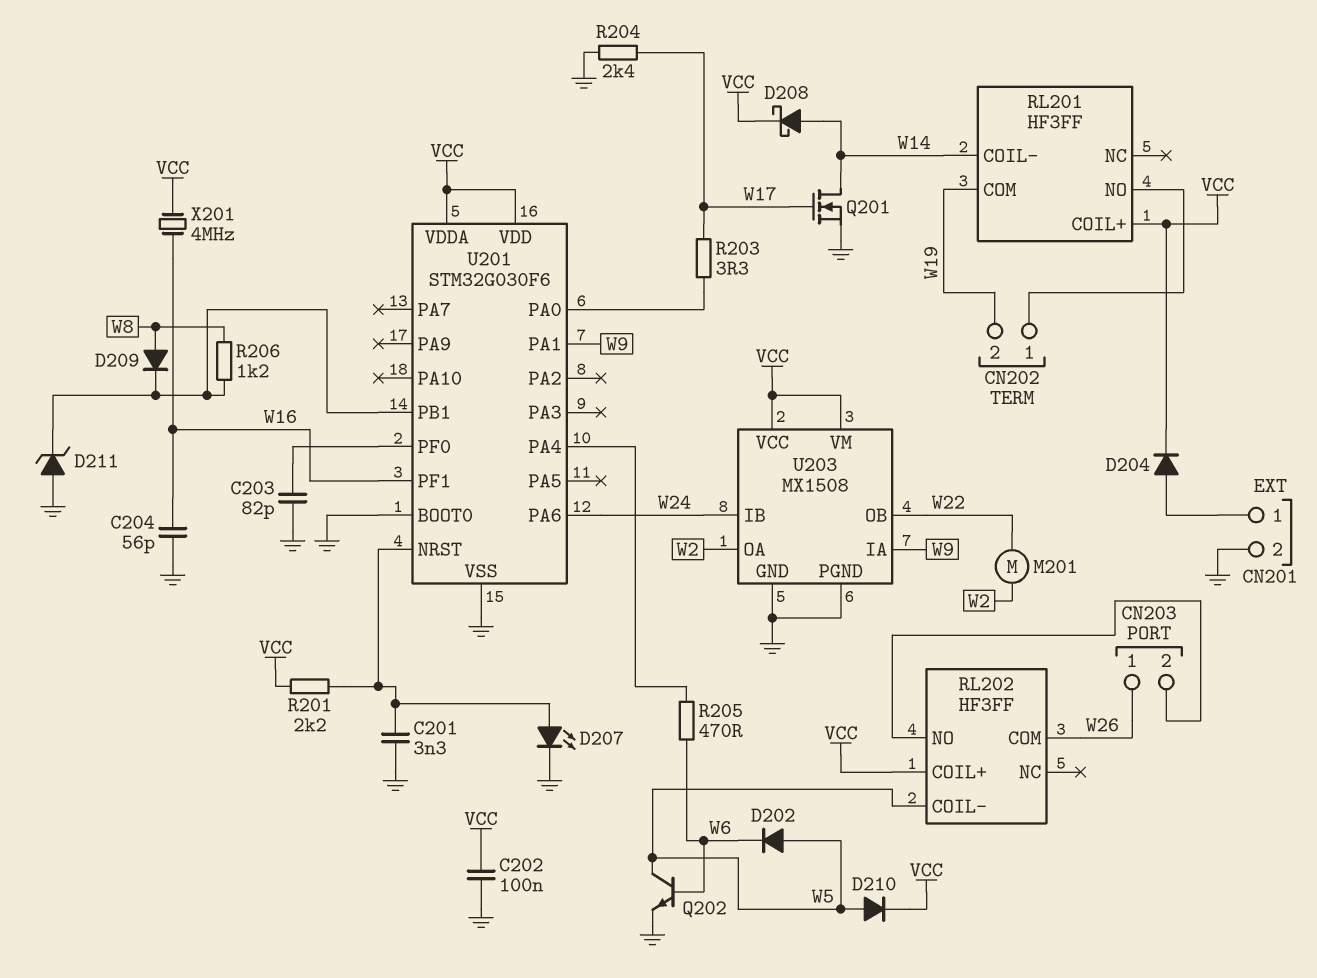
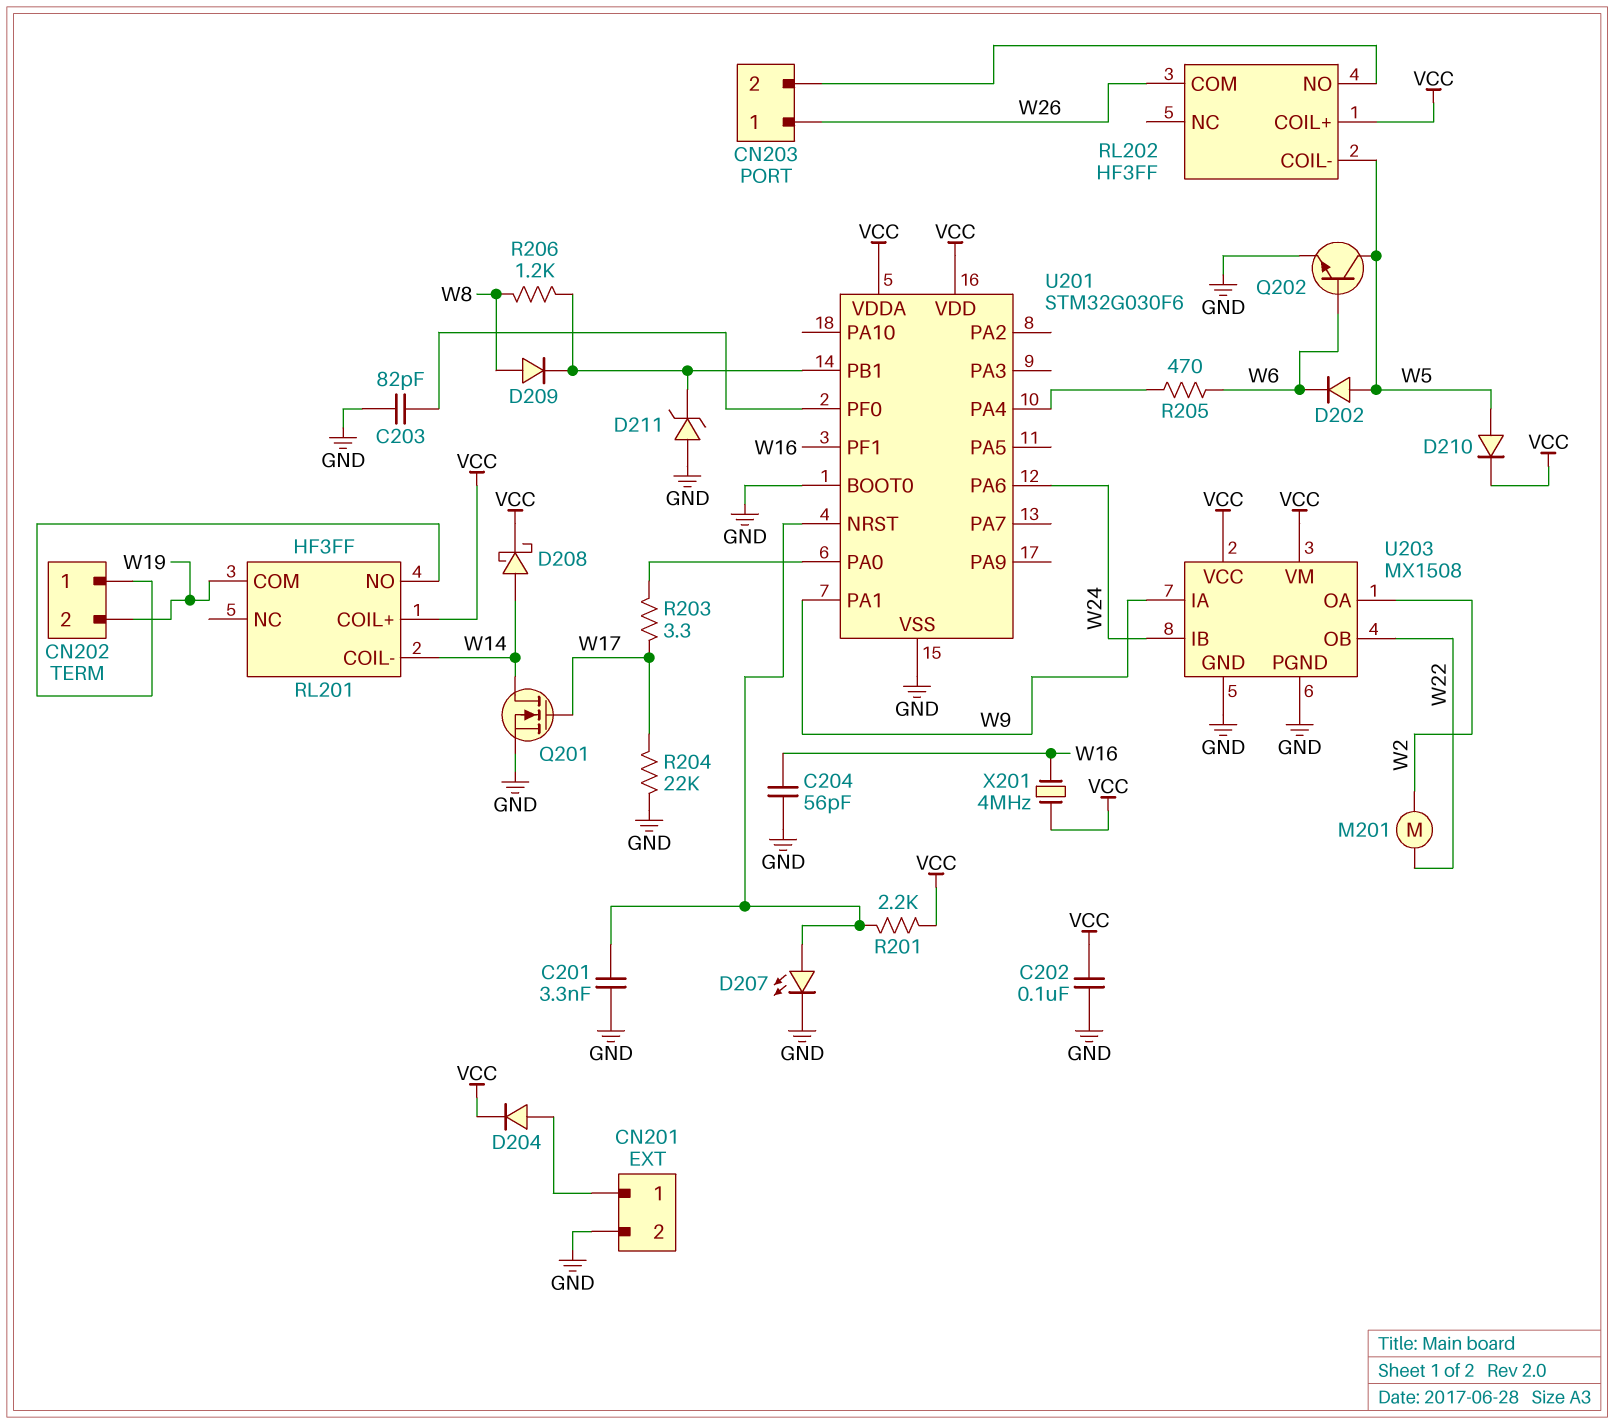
R204: 2.4k (GND, W17) -> 22k (GND, W17)

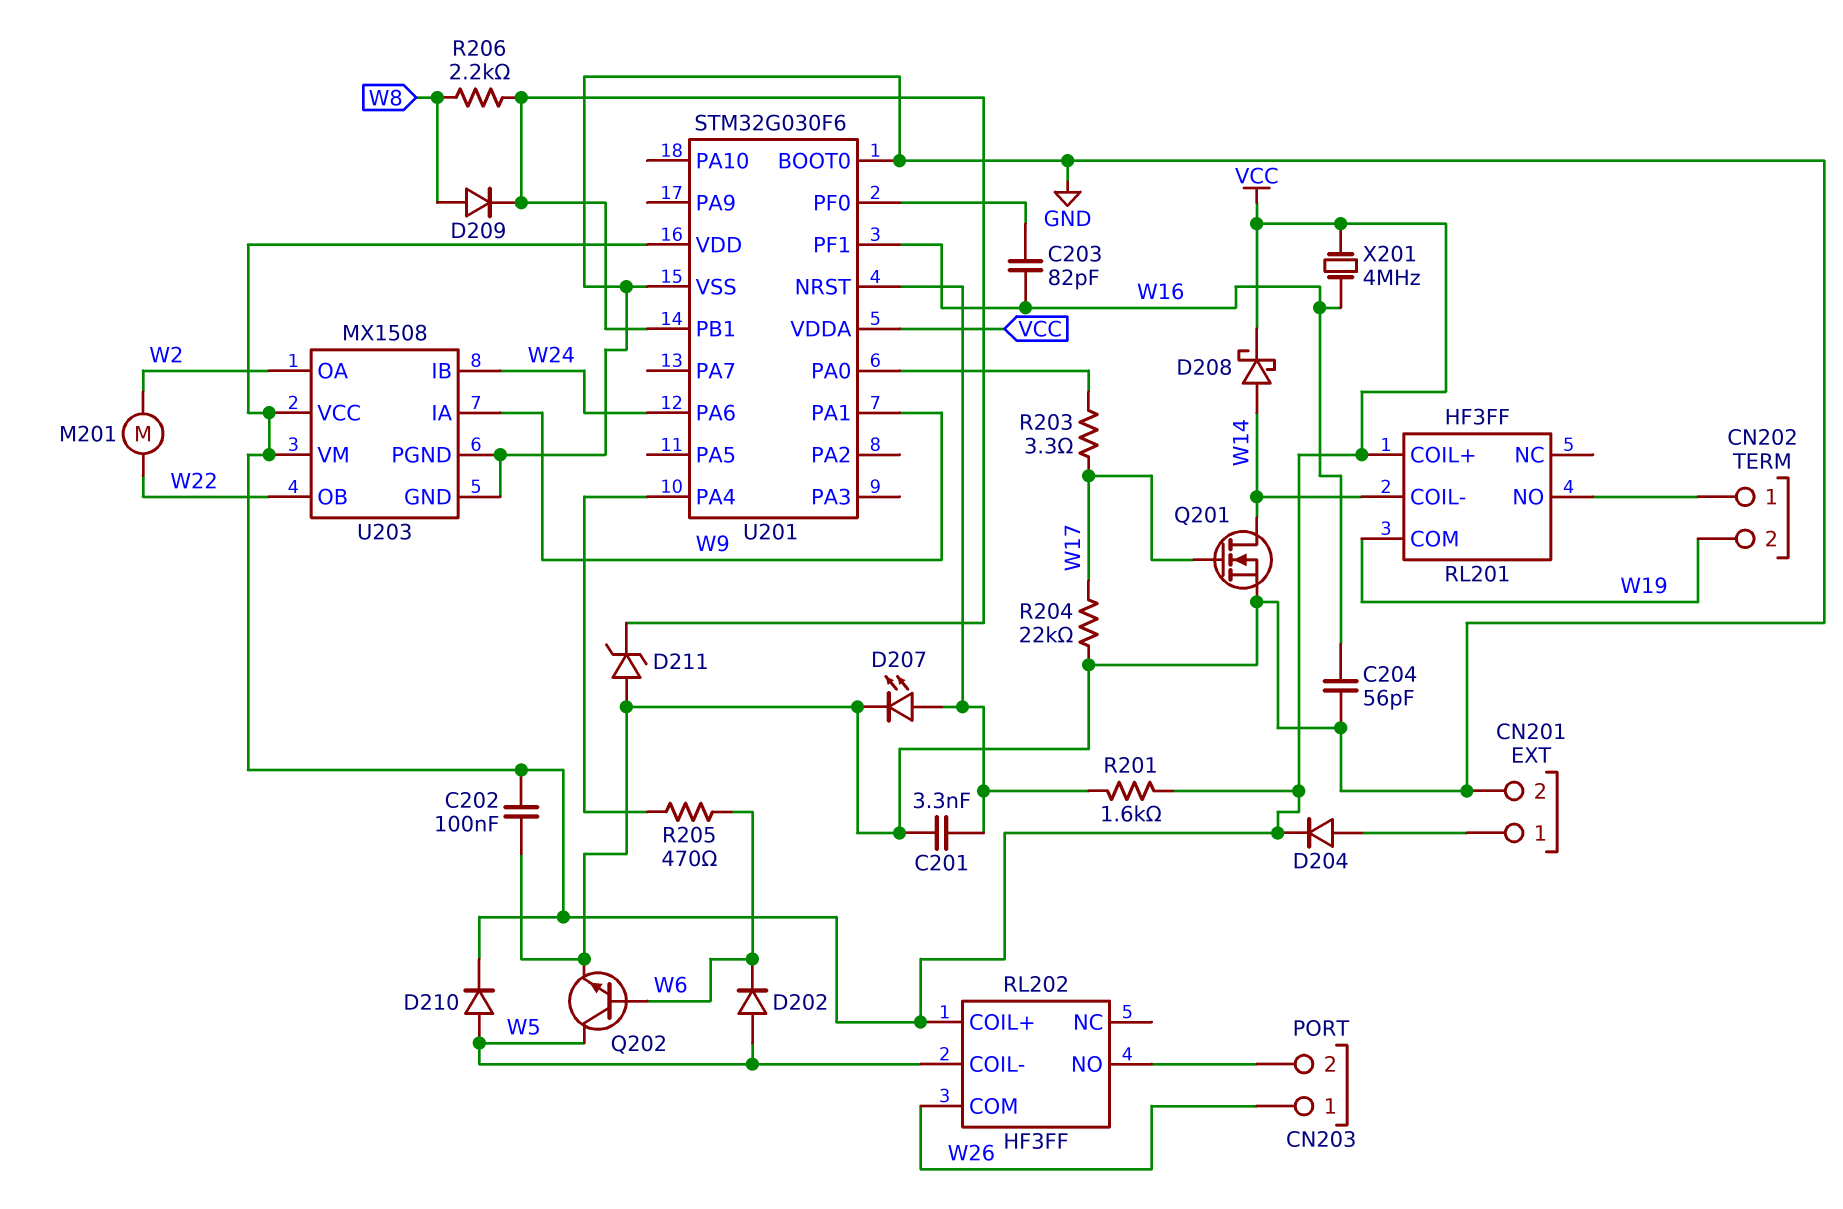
C203: 82pF (GND, U201/PF0) -> 82pF (U201/PF0, W16)
R201: 2.2k (U201/NRST, VCC) -> 1.6k (U201/NRST, VCC)
R206: 1.2k (U201/PB1, W8) -> 2.2k (U201/PB1, W8)

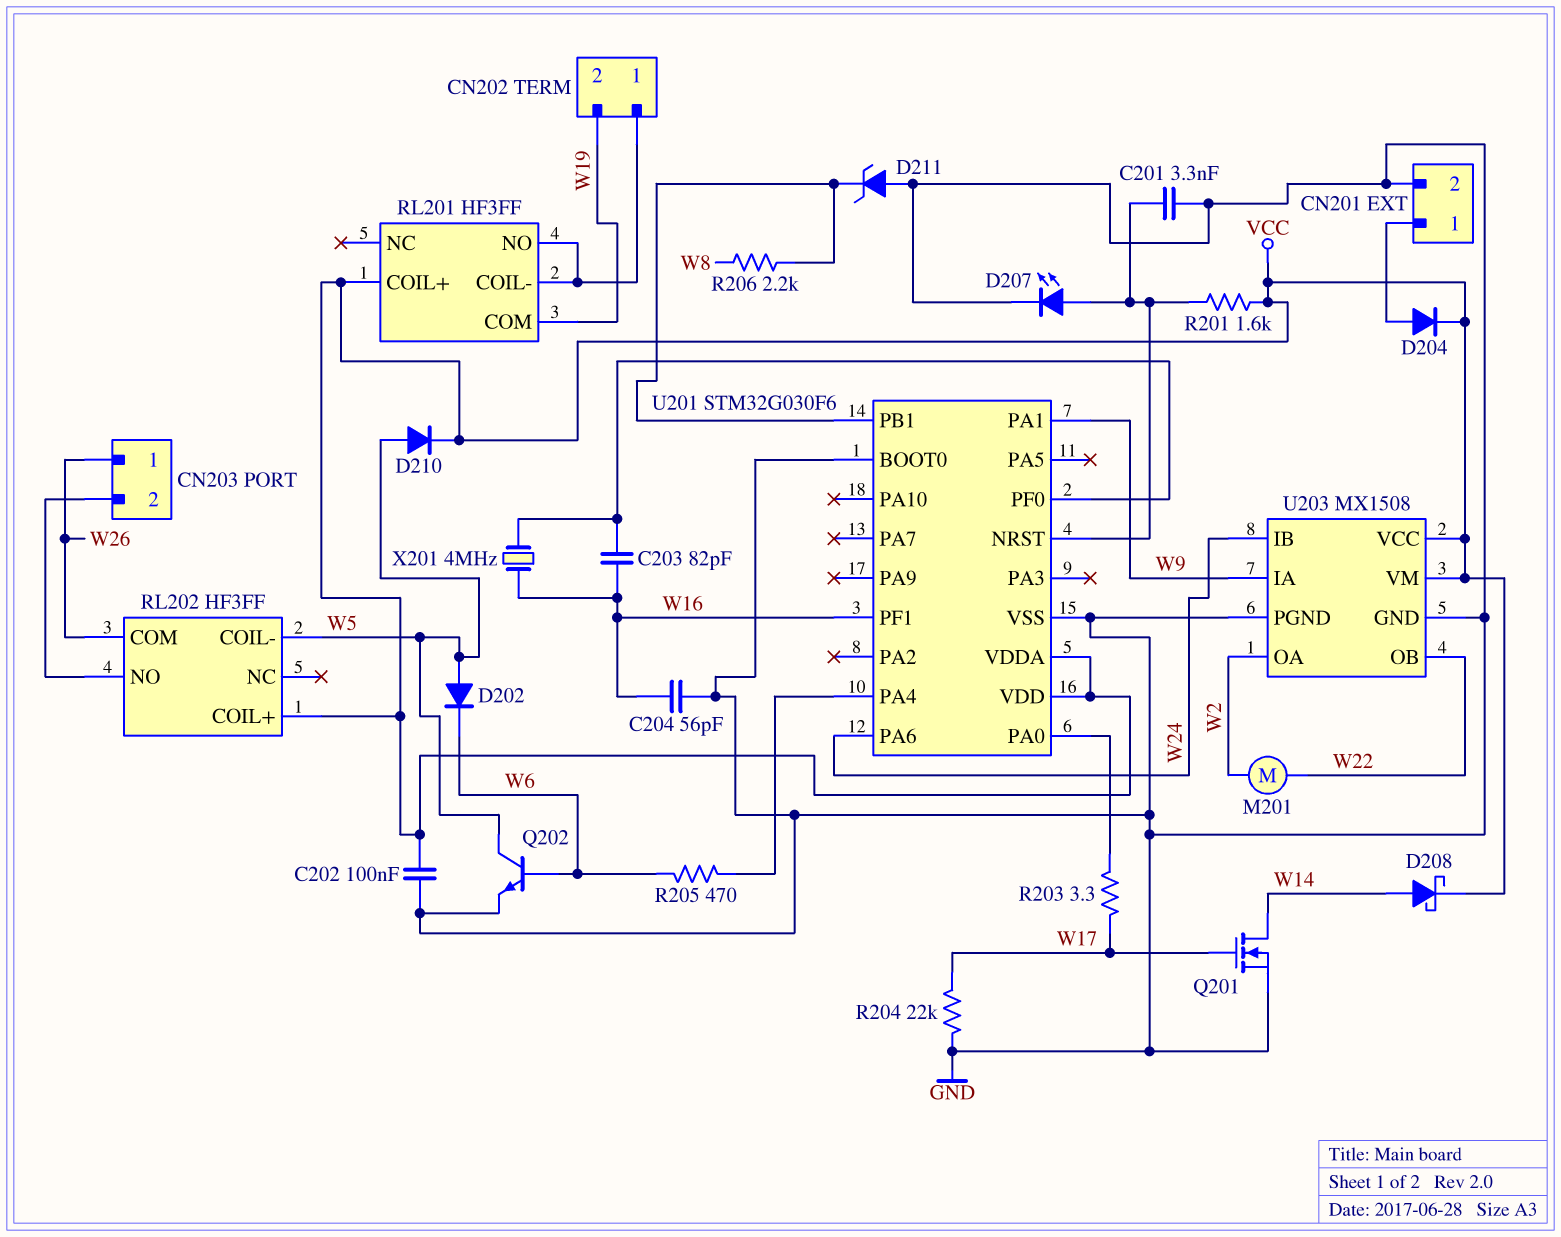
D209: diode (A W8, K U201/PB1) -> none
RL201 pin COIL-: W14 -> CN202/1
X201: 4MHz (VCC, W16) -> 4MHz (U201/PF0, W16)

